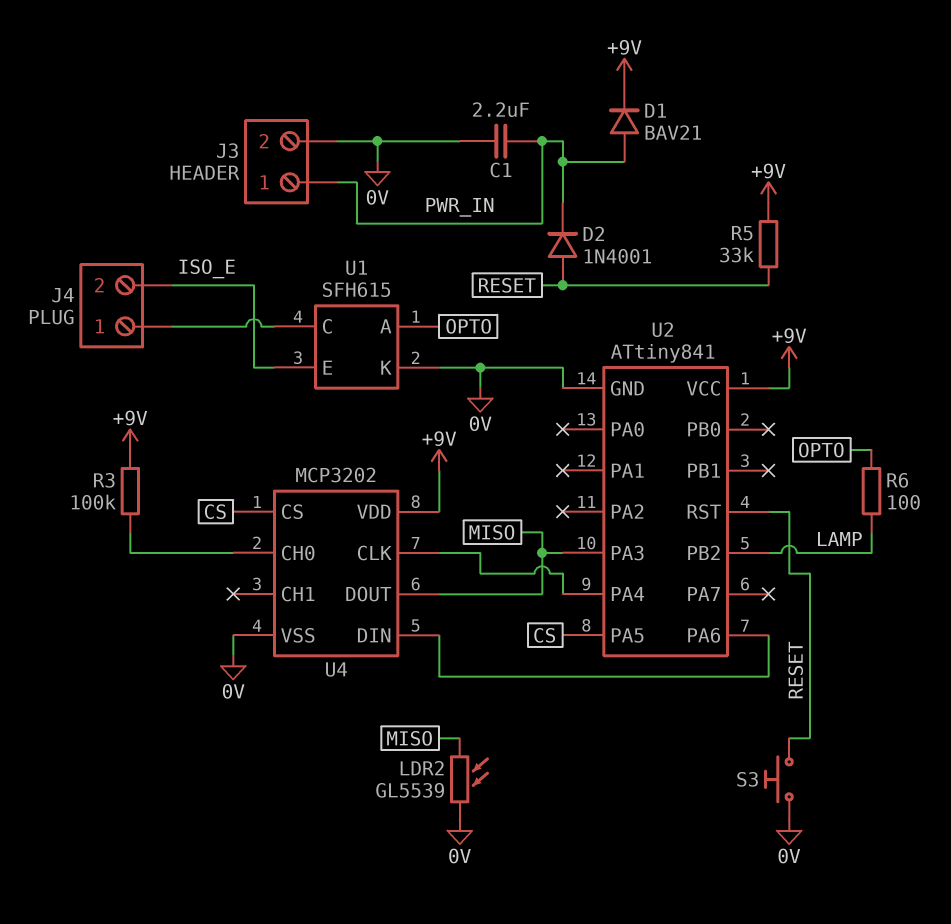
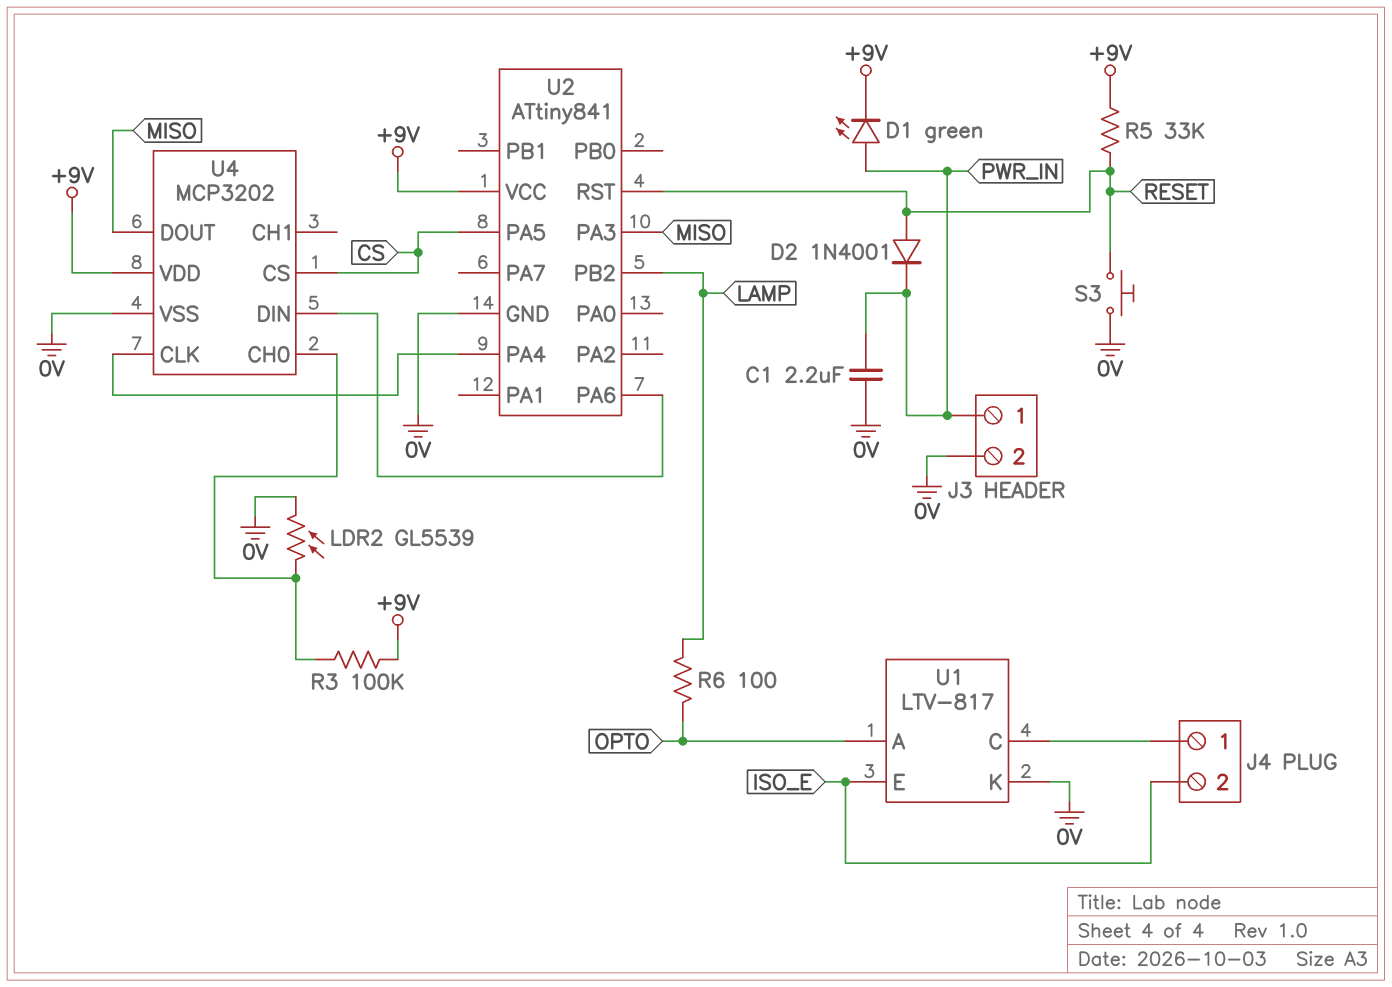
D1: diode BAV21 (A PWR_IN, K +9V) -> LED green (A PWR_IN, K +9V)
LDR2: GL5539 (0V, MISO) -> GL5539 (0V, U4/CH0)
U1: SFH615 -> LTV-817

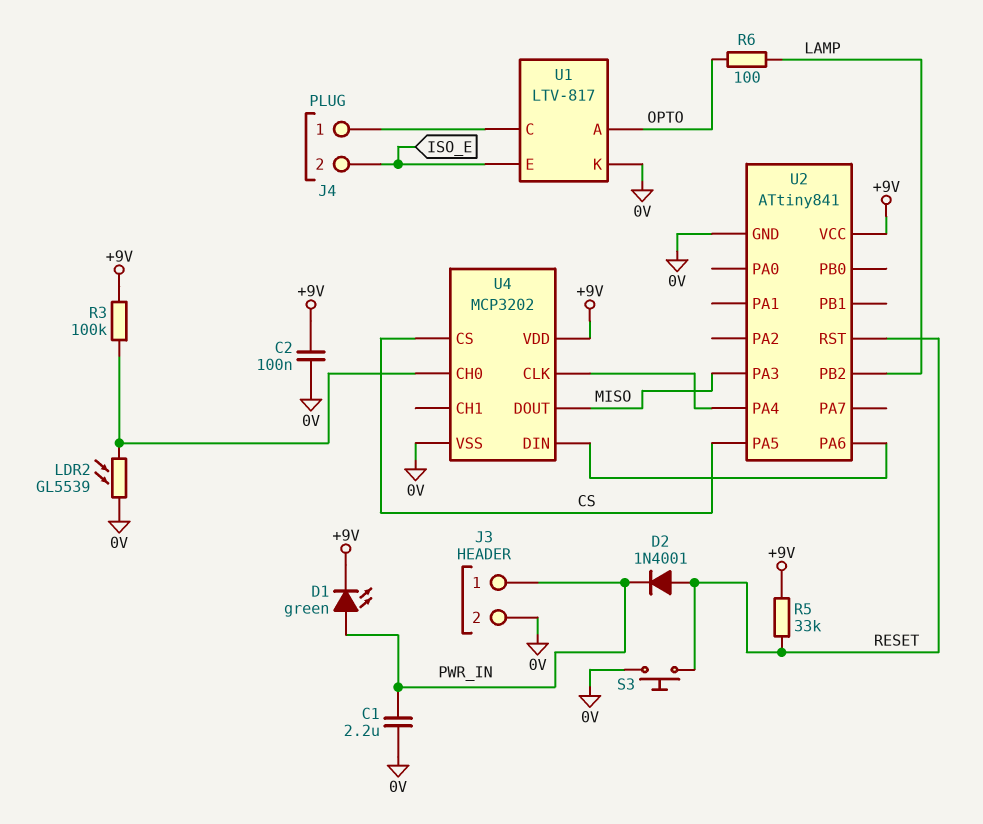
C2: none -> 100nF (+9V, 0V)

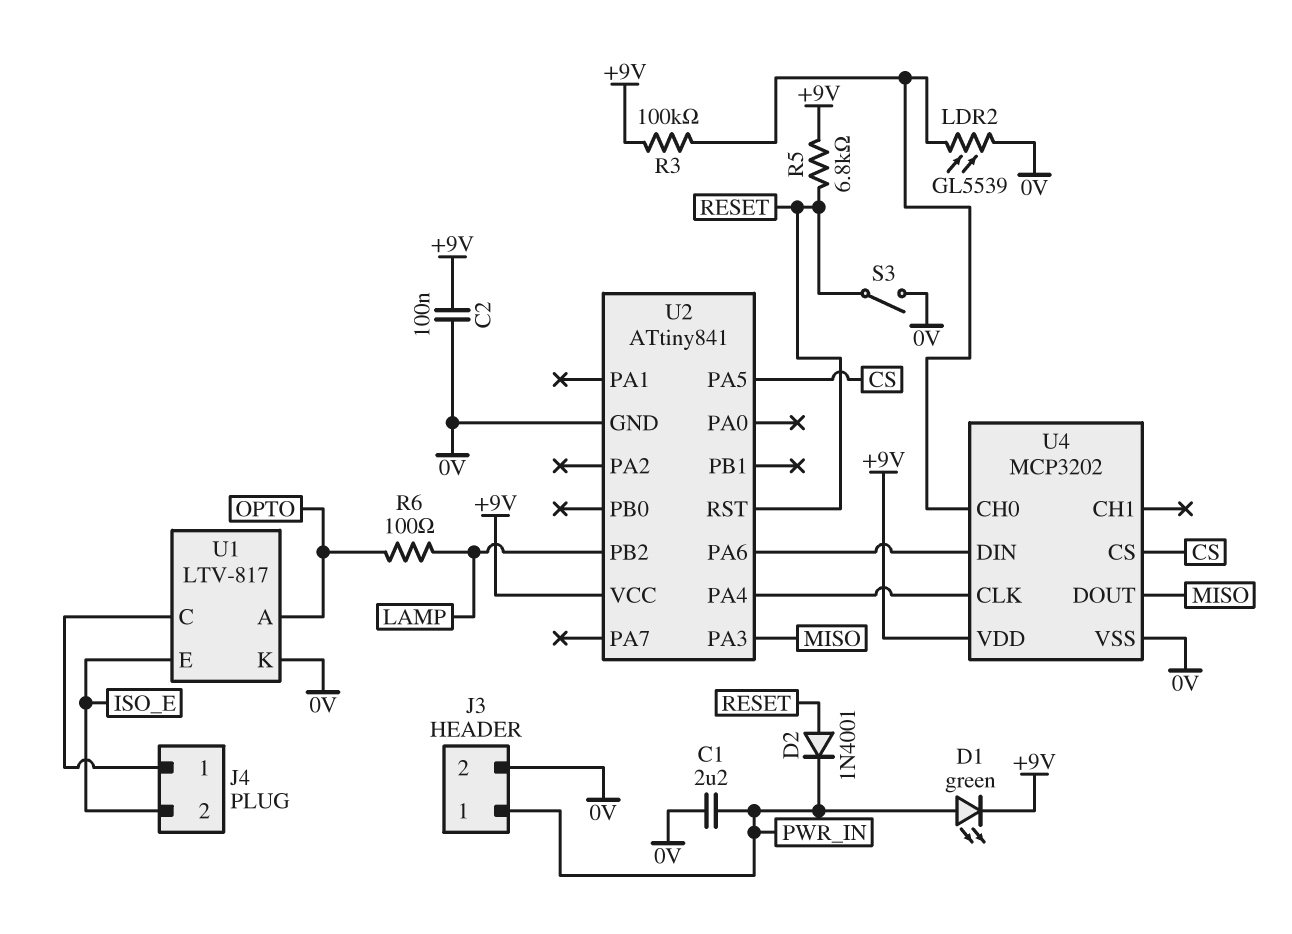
R5: 33k (+9V, RESET) -> 6.8k (+9V, RESET)
S3: button (0V, RESET) -> switch (0V, RESET)

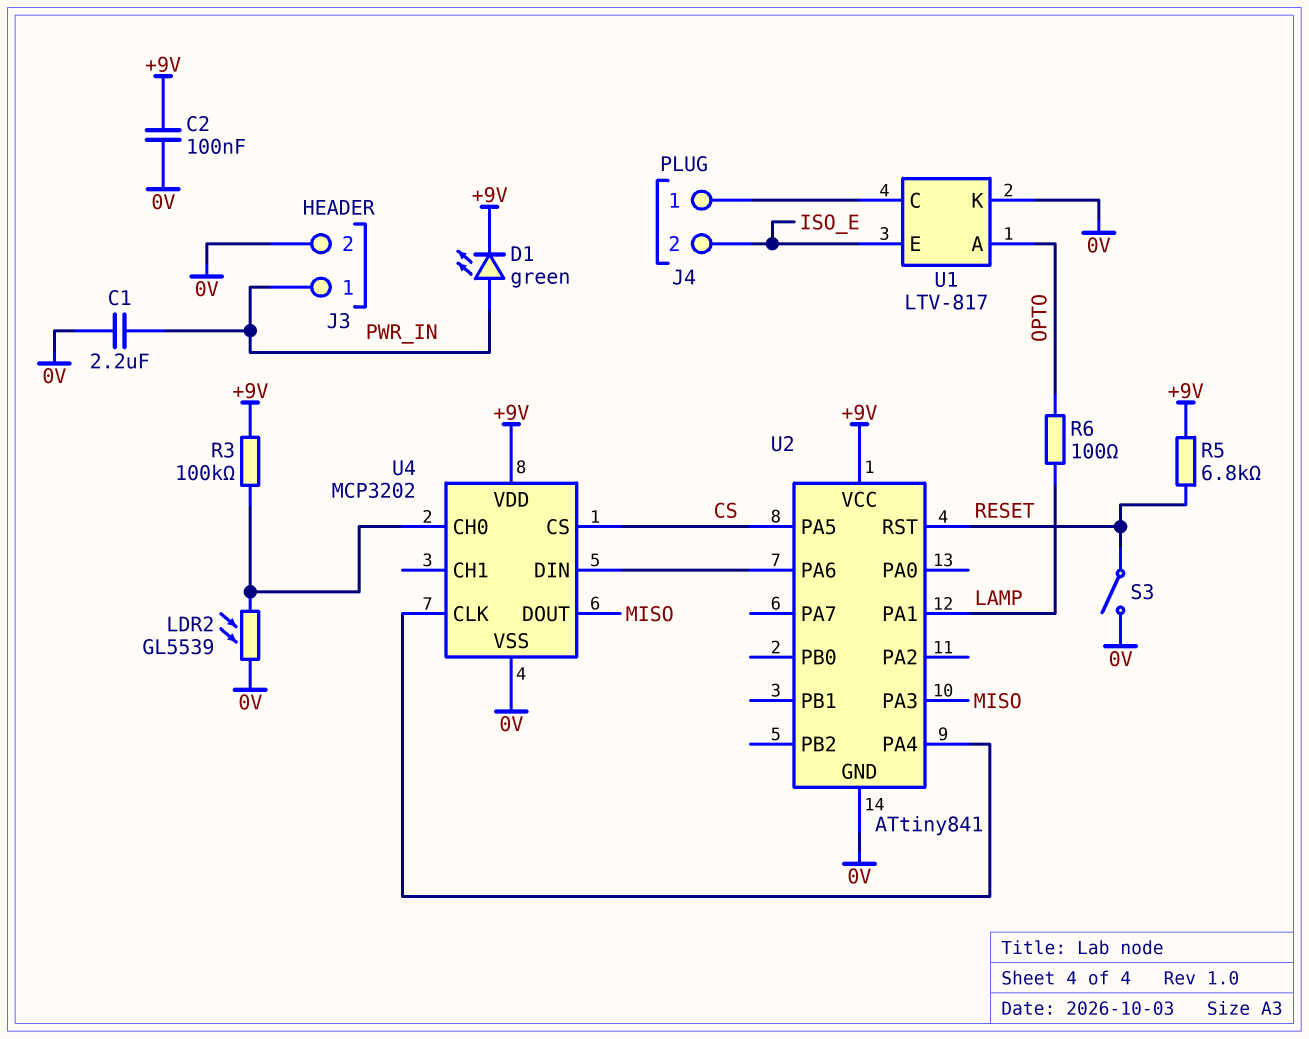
D2: diode 1N4001 (A RESET, K PWR_IN) -> none
U2 pin PA1: none -> LAMP
U2 pin PB2: LAMP -> none

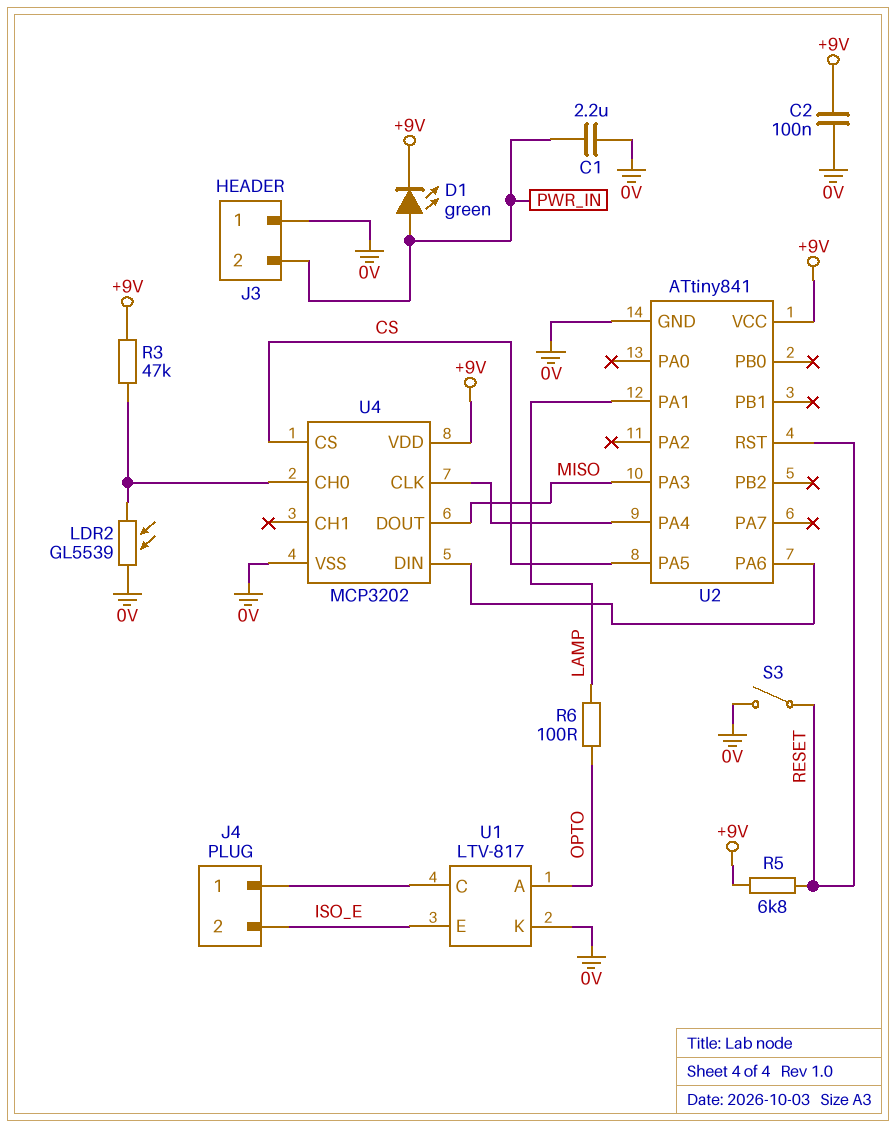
J3 pin 1: PWR_IN -> 0V
J3 pin 2: 0V -> PWR_IN
R3: 100k (+9V, U4/CH0) -> 47k (+9V, U4/CH0)

